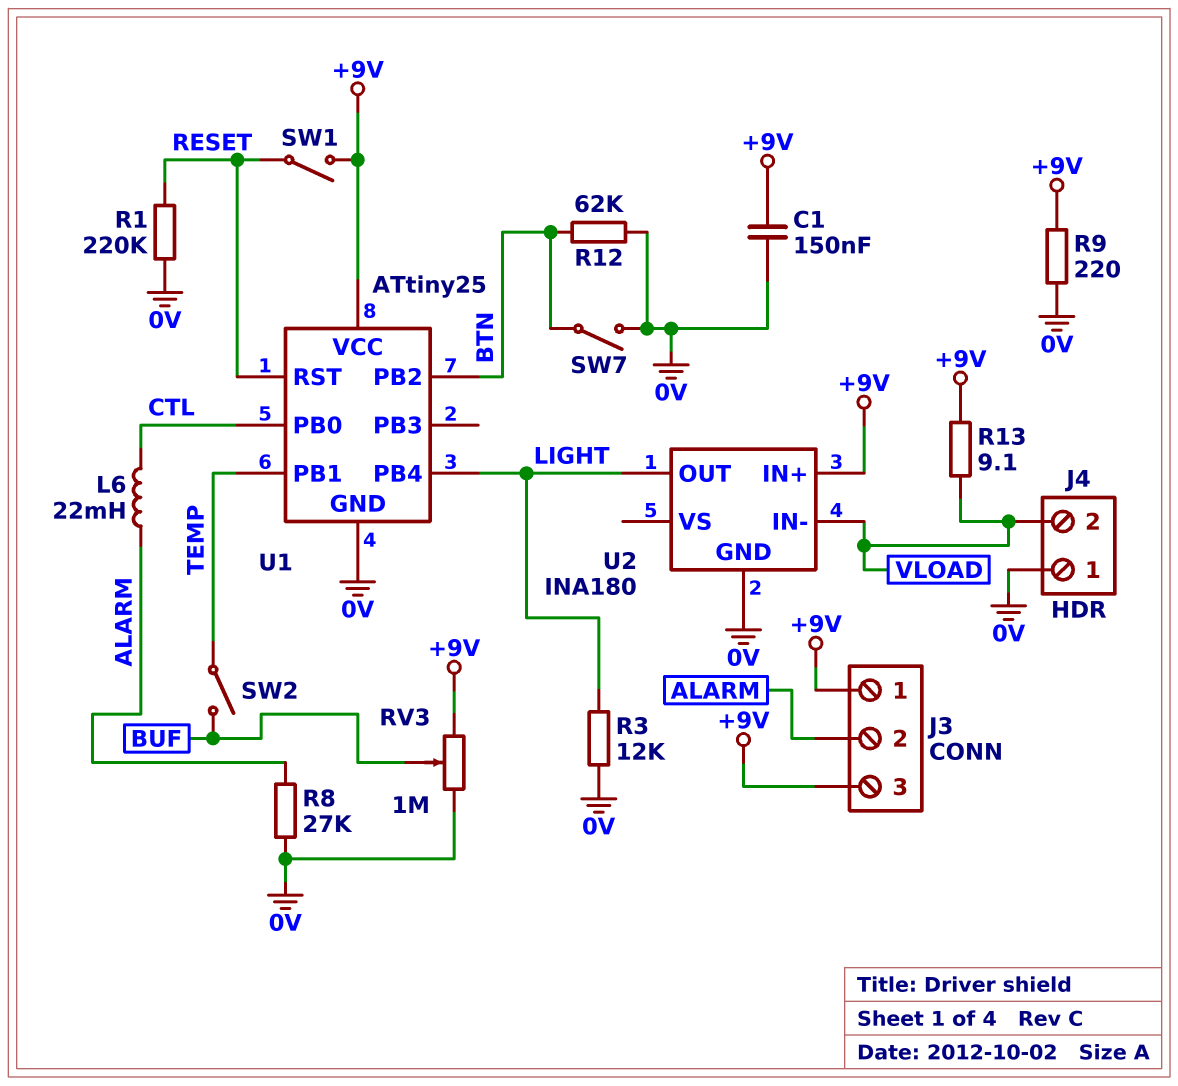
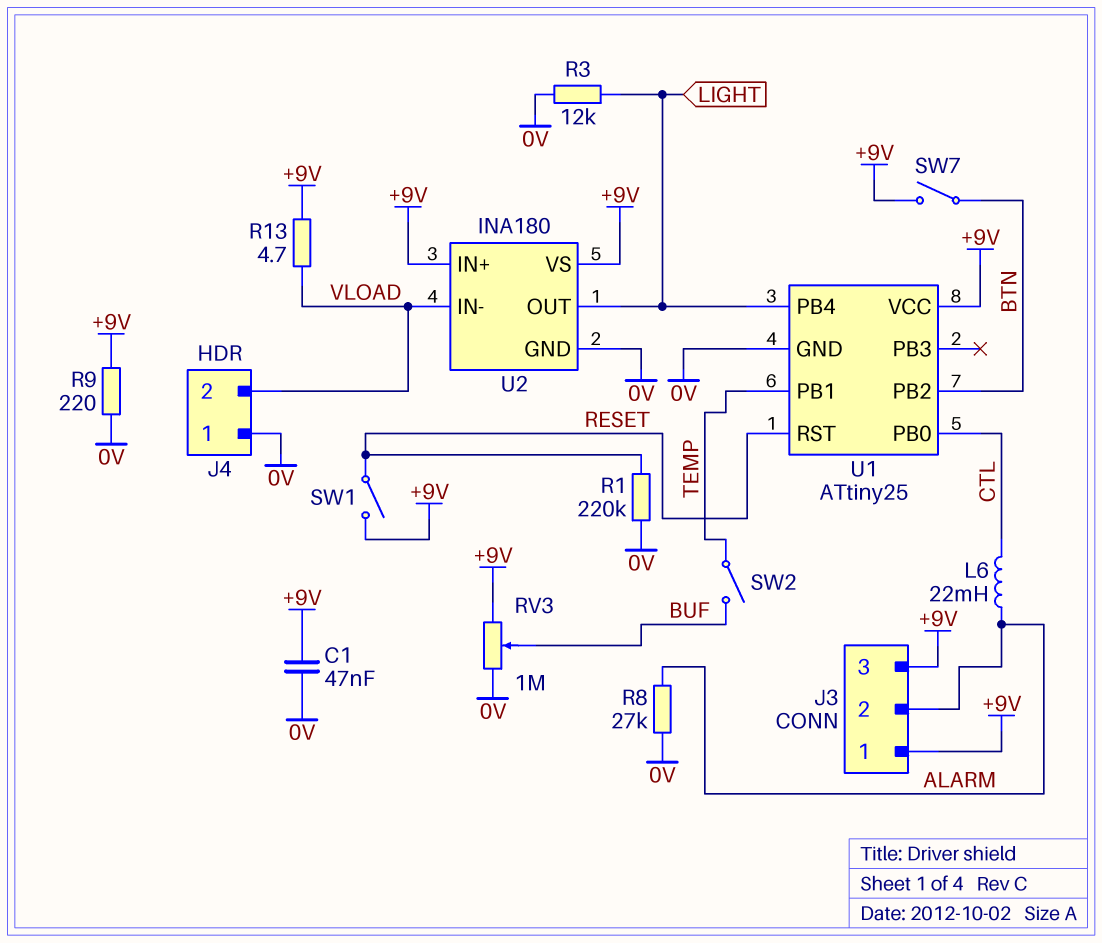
C1: 150nF (+9V, 0V) -> 47nF (+9V, 0V)
R12: 62k (0V, BTN) -> none
R13: 9.1 (+9V, VLOAD) -> 4.7 (+9V, VLOAD)
SW7: switch (0V, BTN) -> switch (+9V, BTN)
U2 pin VS: none -> +9V

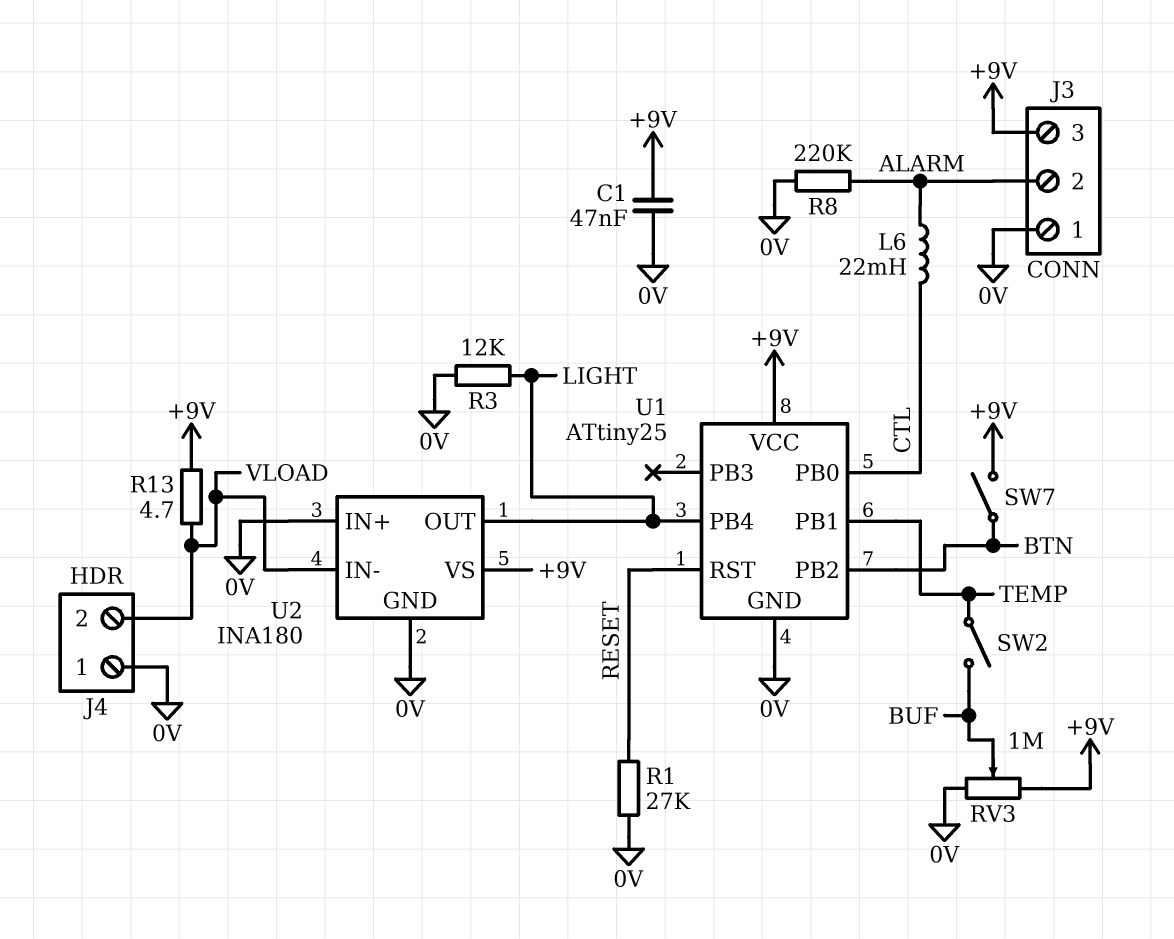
J3 pin 1: +9V -> 0V
R1: 220k (0V, RESET) -> 27k (0V, RESET)
R8: 27k (0V, ALARM) -> 220k (0V, ALARM)
R9: 220 (+9V, 0V) -> none
SW1: switch (+9V, RESET) -> none
U2 pin IN+: +9V -> 0V

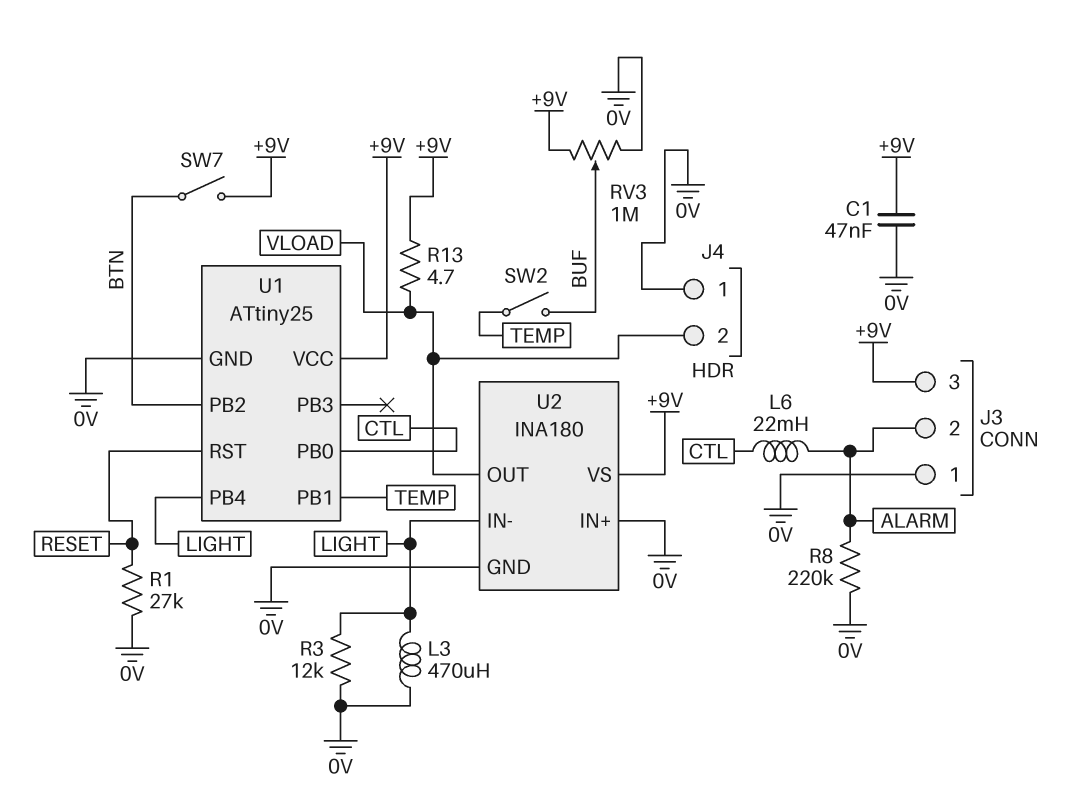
L3: none -> 470uH (0V, LIGHT)
U2 pin IN-: VLOAD -> LIGHT
U2 pin OUT: LIGHT -> VLOAD

